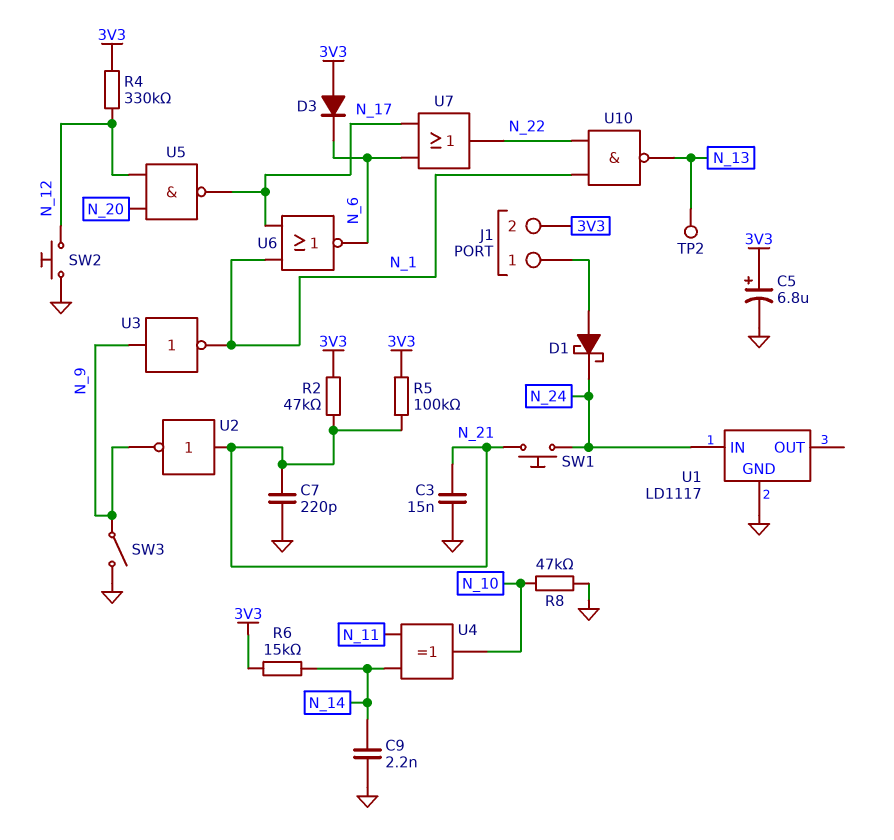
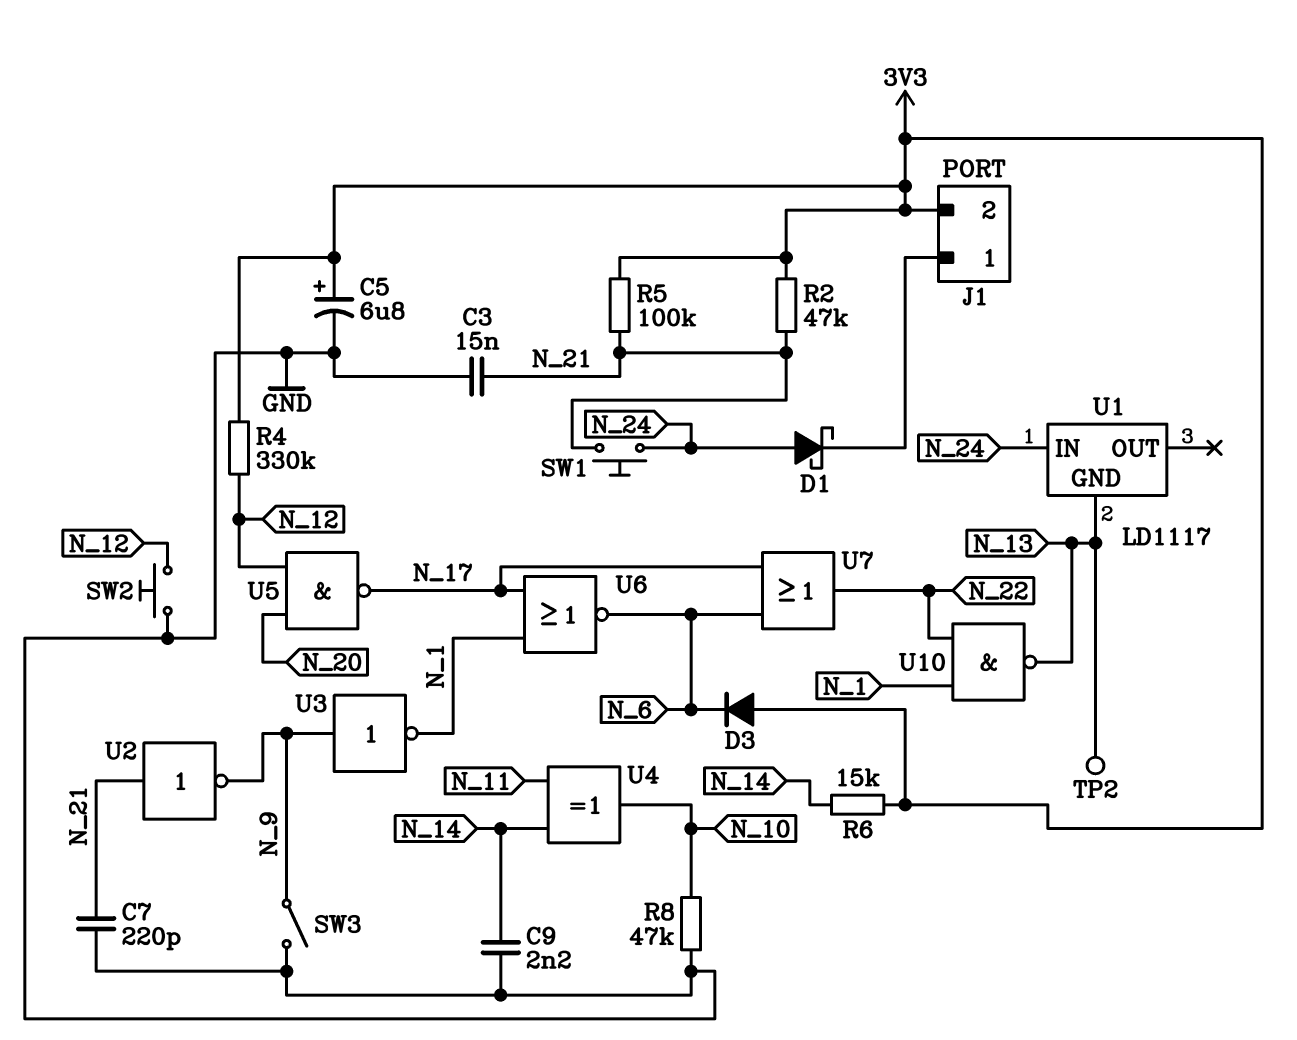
D1: schottky (A J1/1, K N_24) -> schottky (A N_24, K J1/1)
U1 pin GND: GND -> N_13

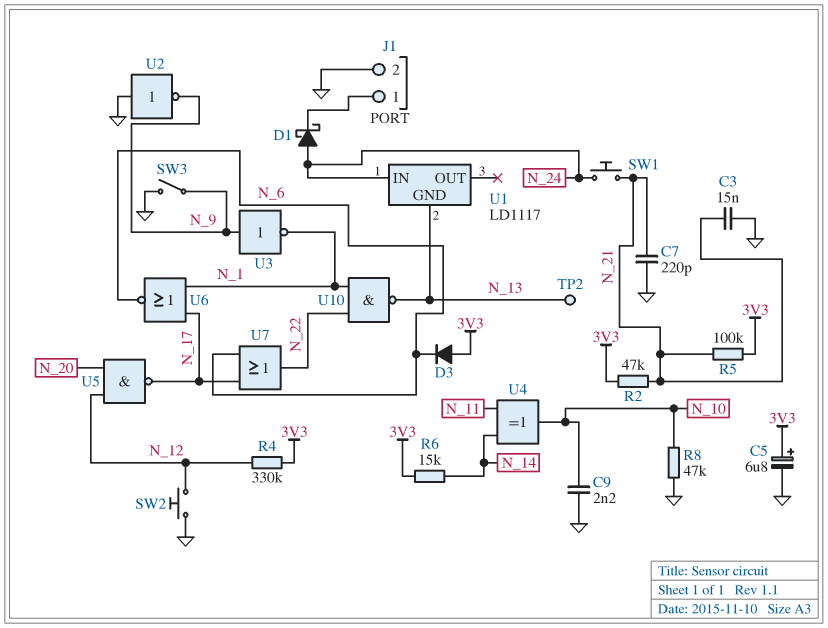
C9: 2.2nF (GND, N_14) -> 2.2nF (GND, N_10)
J1 pin 2: 3V3 -> GND
U2: NOT (in N_21, out N_9) -> NOT (in GND, out N_9)

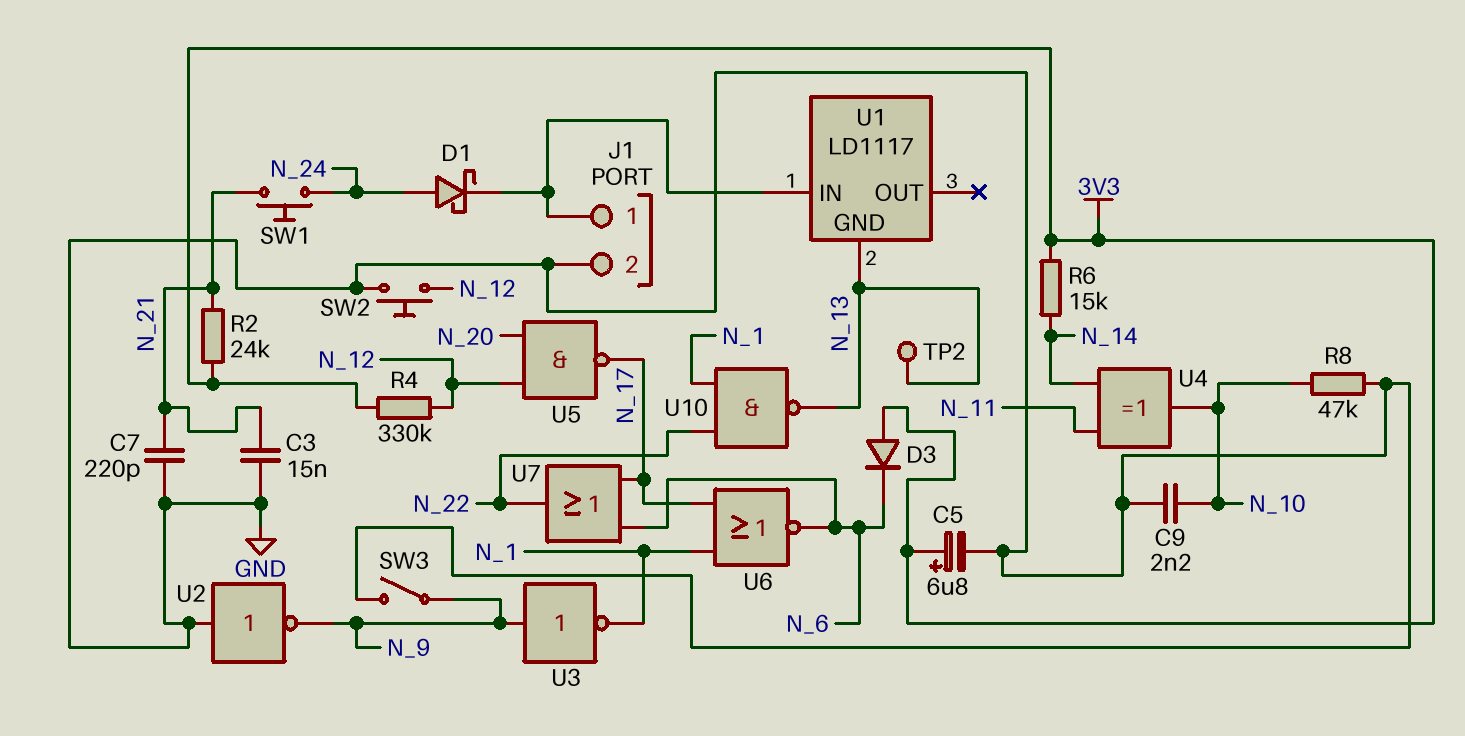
R2: 47k (3V3, N_21) -> 24k (3V3, N_21)
R5: 100k (3V3, N_21) -> none
U1 pin IN: N_24 -> J1/1

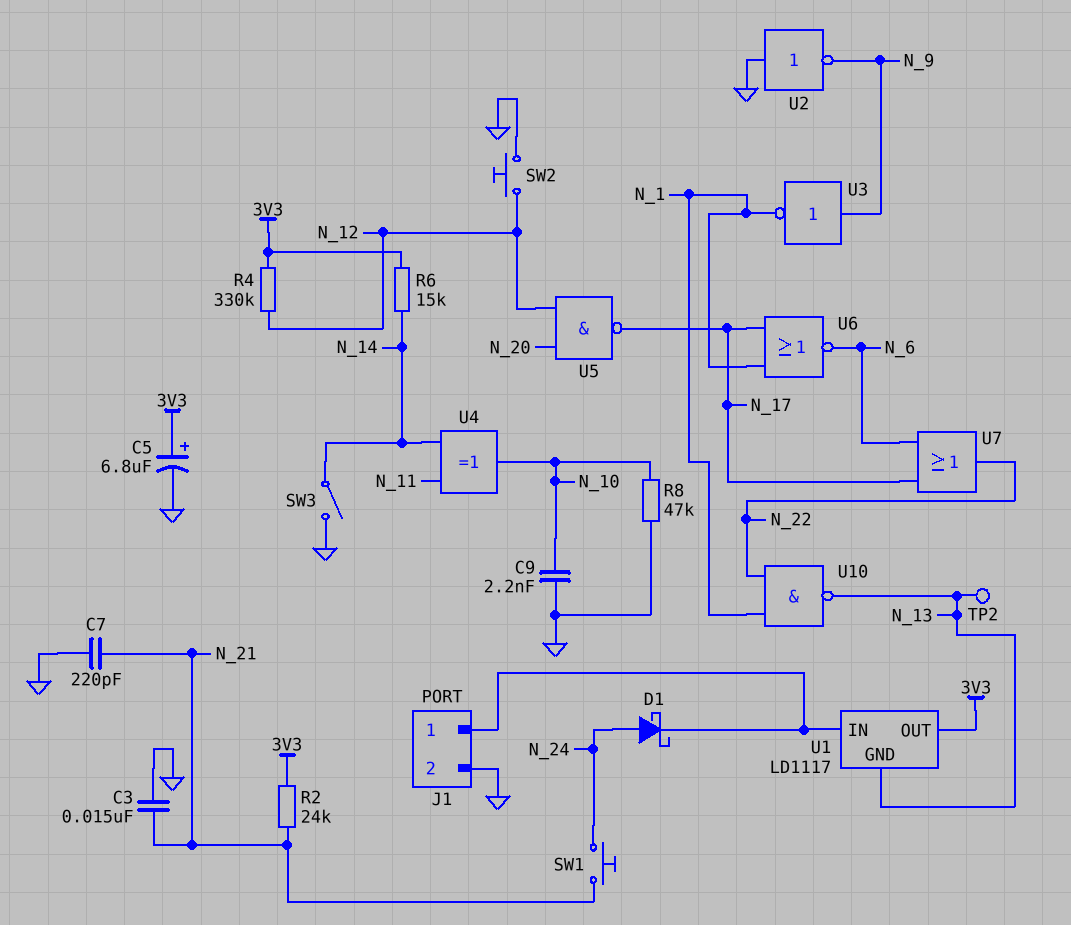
D3: diode (A 3V3, K N_6) -> none
SW3: switch (GND, N_9) -> switch (GND, N_14)
U1 pin OUT: none -> 3V3

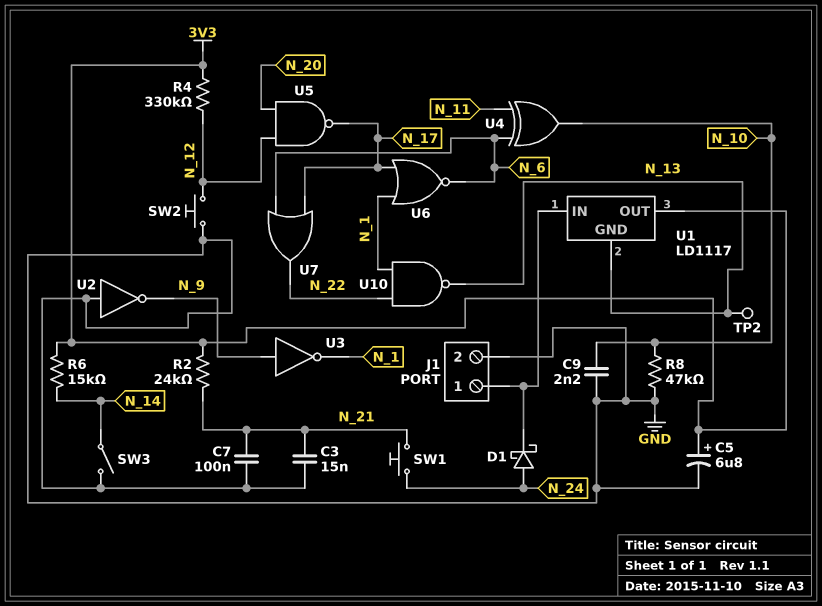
C7: 220pF (GND, N_21) -> 100nF (GND, N_21)
U4: XOR (in N_11, in N_14, out N_10) -> XOR (in N_6, in N_11, out N_10)

